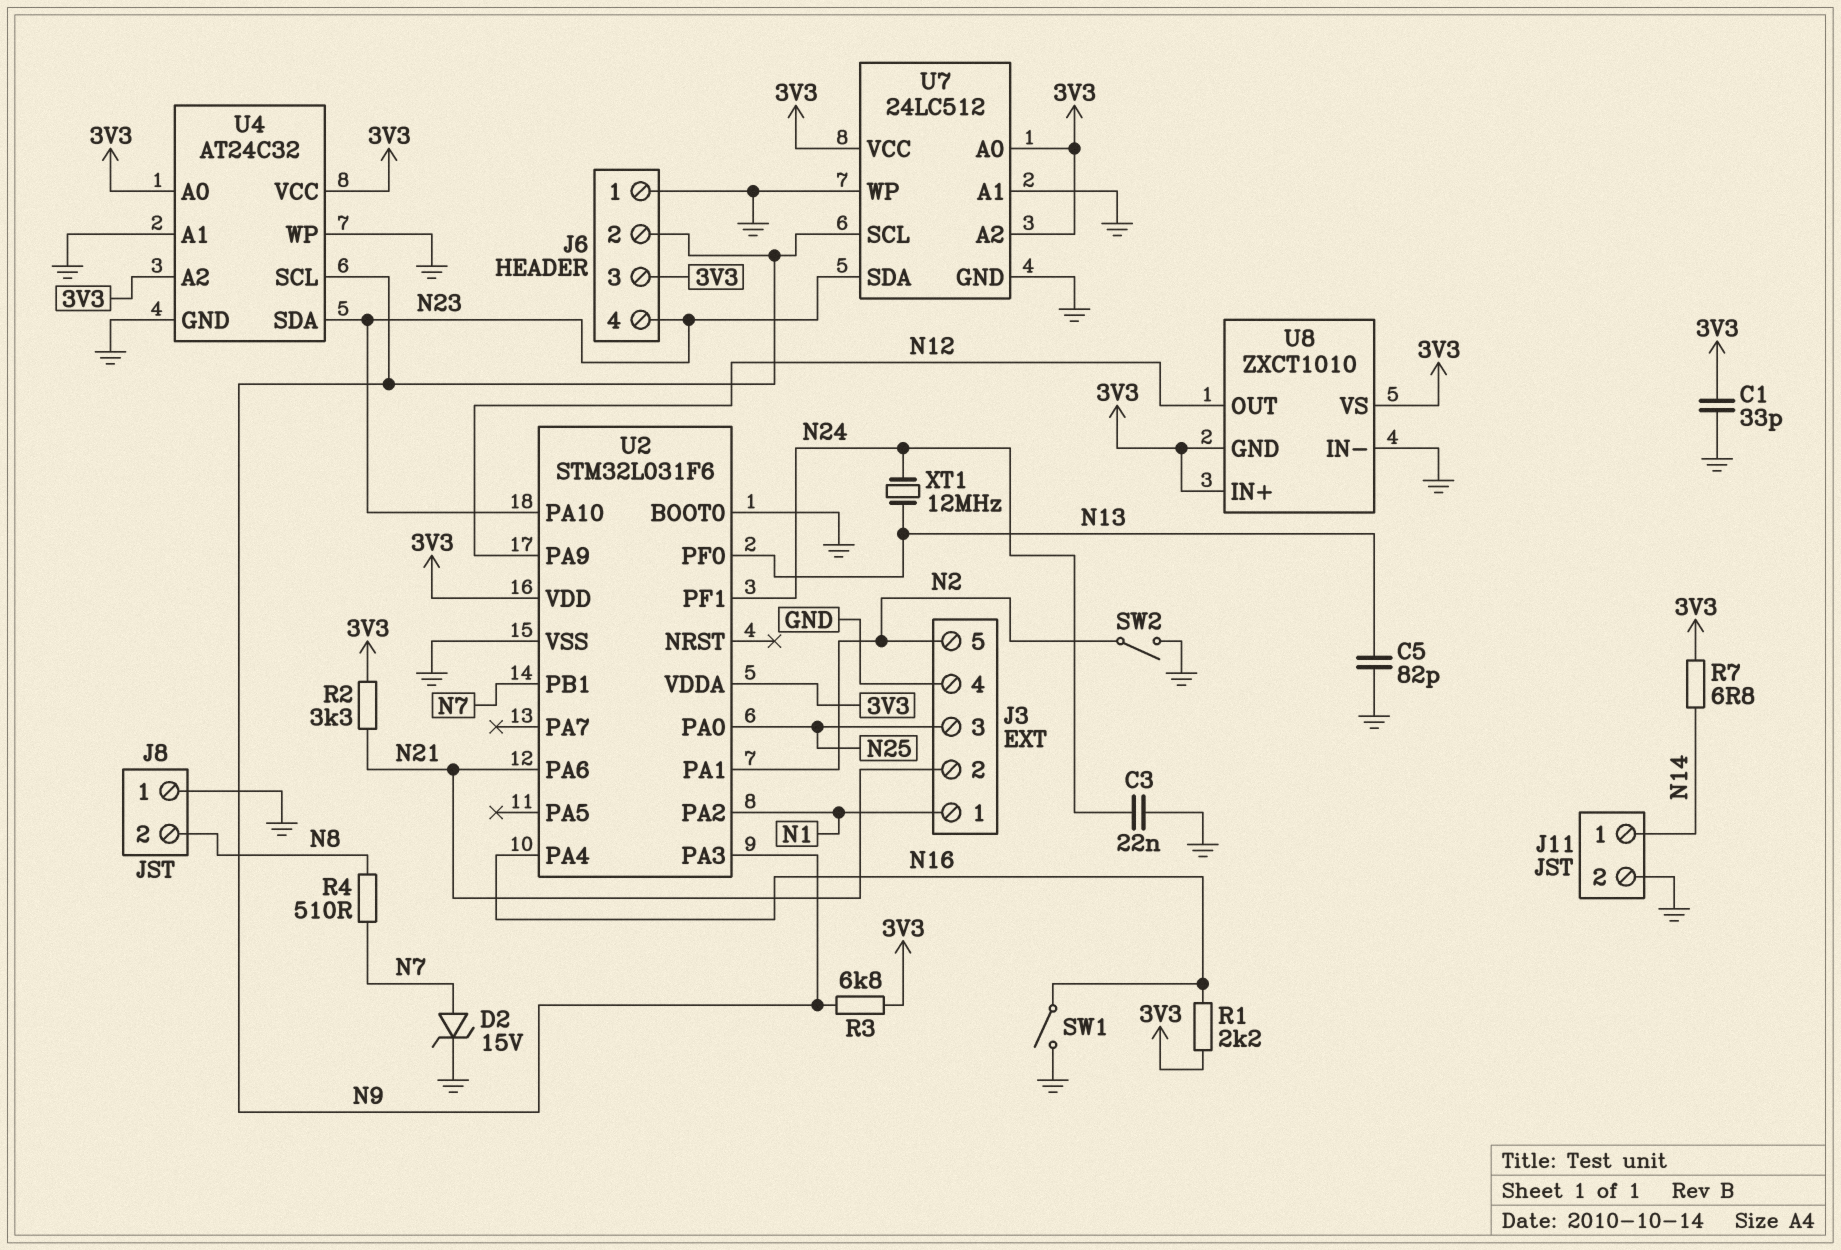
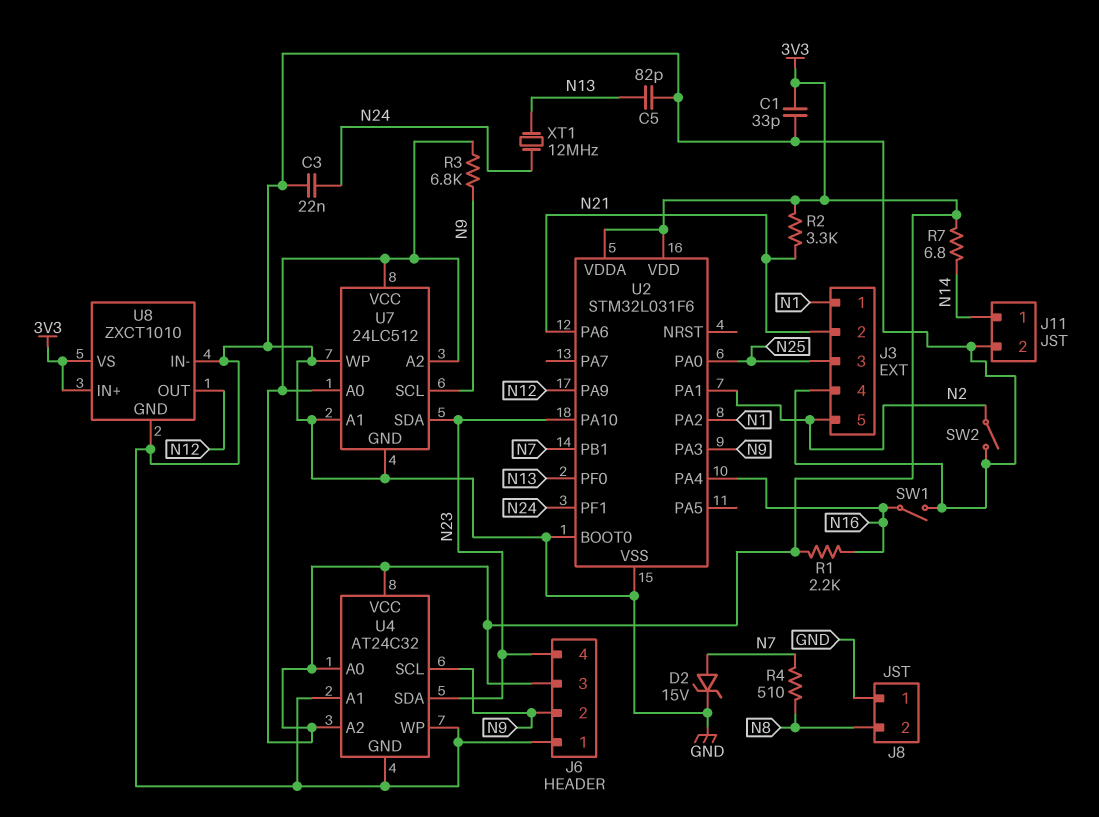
U8 pin GND: 3V3 -> GND

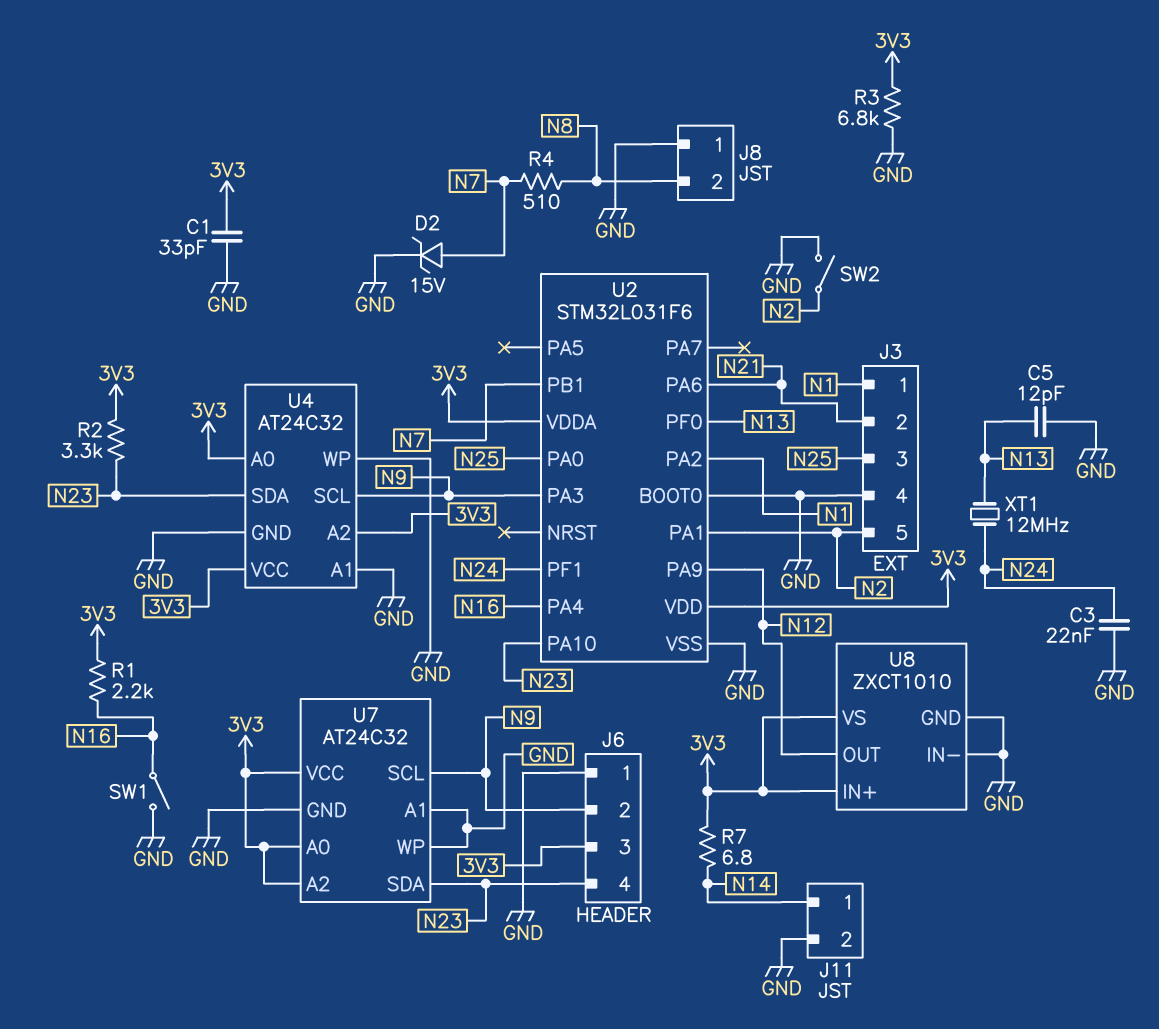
C5: 82pF (GND, N13) -> 12pF (GND, N13)
R2: 3.3k (3V3, N21) -> 3.3k (3V3, N23)
R3: 6.8k (3V3, N9) -> 6.8k (3V3, GND)
U7: 24LC512 -> AT24C32

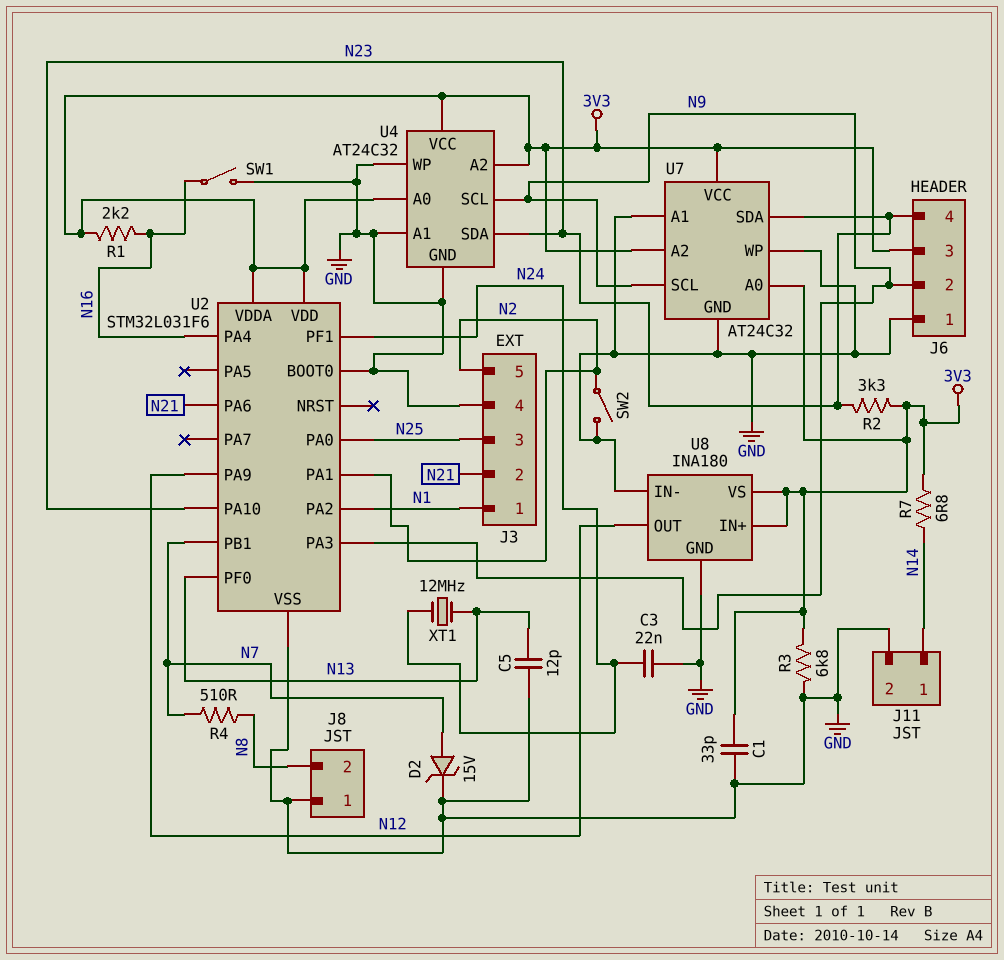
U8: ZXCT1010 -> INA180

